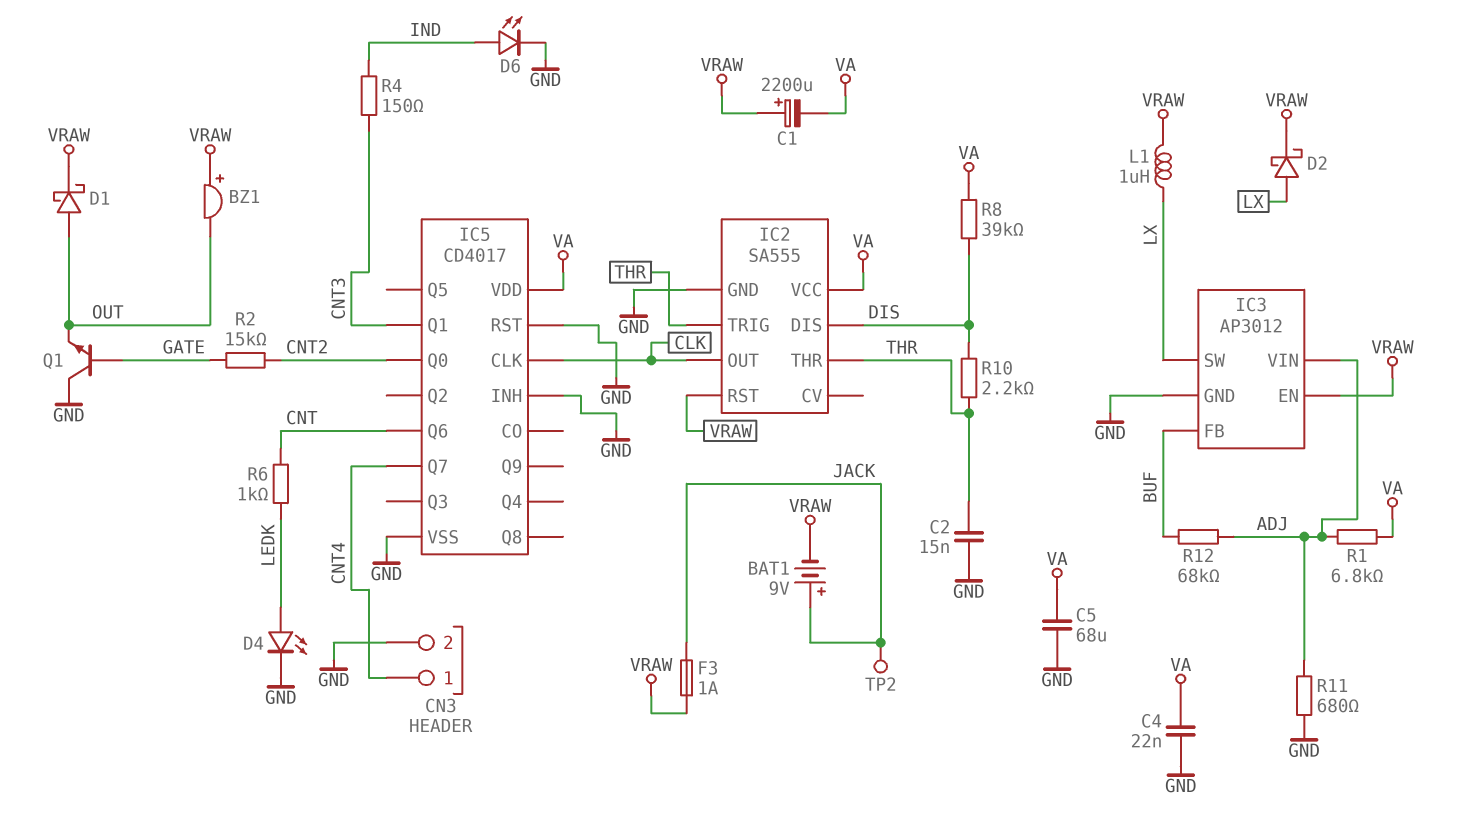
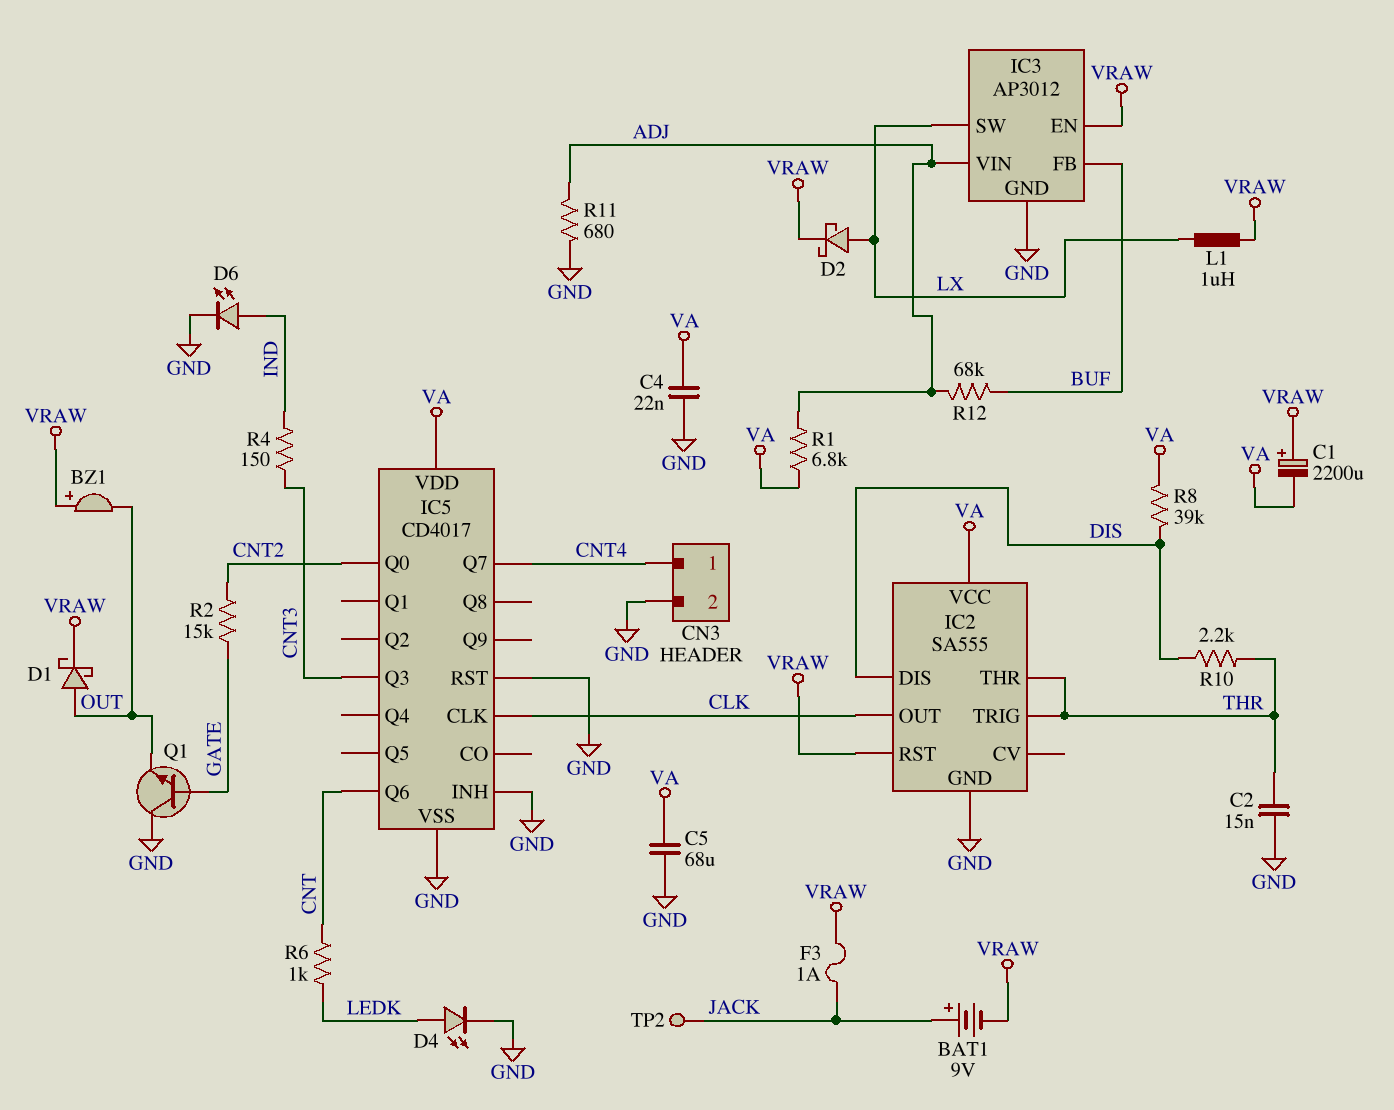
IC5 pin Q1: CNT3 -> none
IC5 pin Q3: none -> CNT3

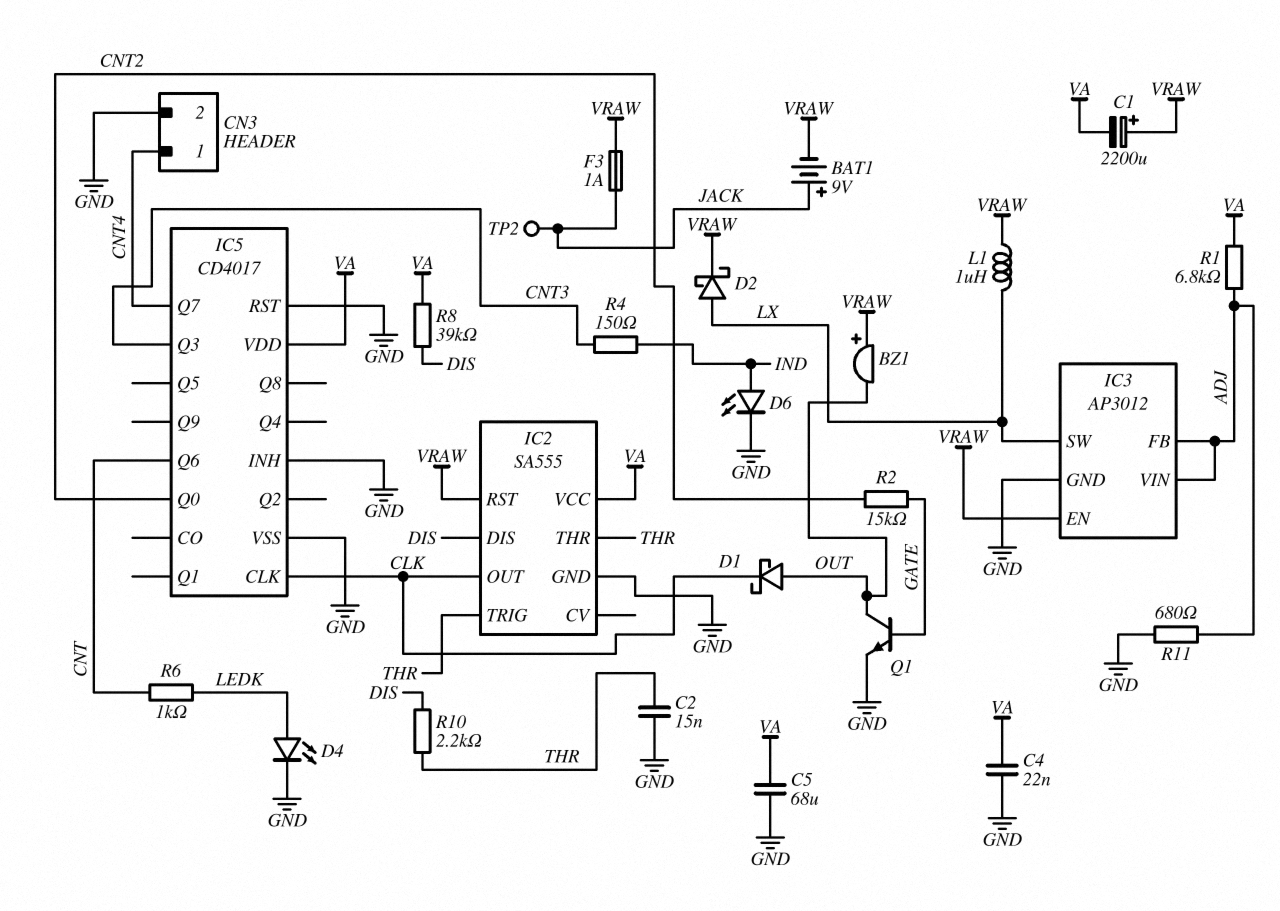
D1: schottky (A OUT, K VRAW) -> schottky (A OUT, K CLK)
IC3 pin FB: BUF -> ADJ
Q1: NPN (B GATE, C GND, E OUT) -> NPN (B GATE, C OUT, E GND)
R12: 68k (ADJ, BUF) -> none

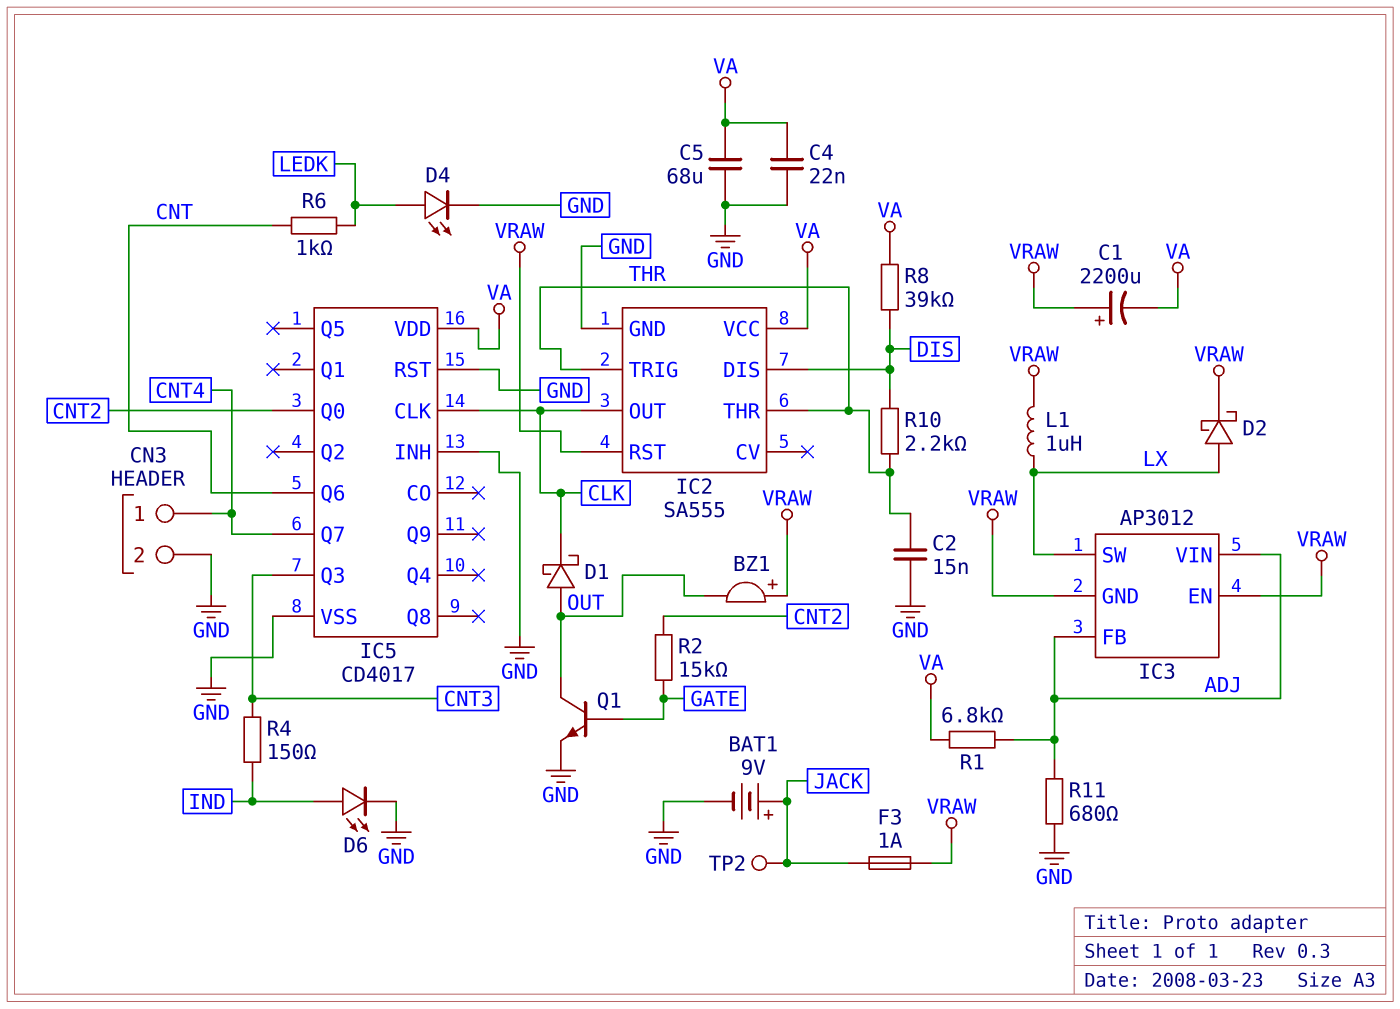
BAT1: 9V (plus JACK, minus VRAW) -> 9V (plus JACK, minus GND)
IC3 pin GND: GND -> VRAW

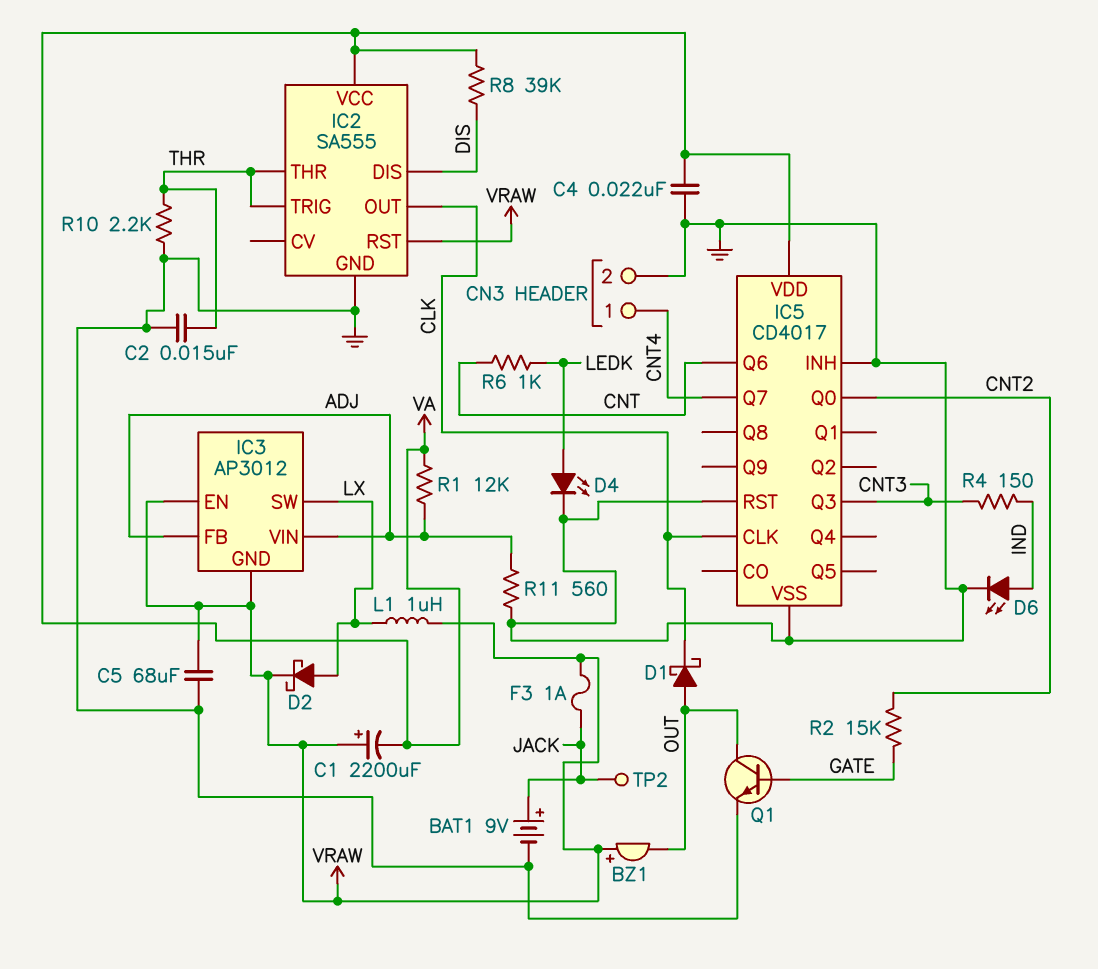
C5: 68uF (GND, VA) -> 68uF (GND, VRAW)
R1: 6.8k (ADJ, VA) -> 12k (ADJ, VA)
R10: 2.2k (DIS, THR) -> 2.2k (GND, THR)
R11: 680 (ADJ, GND) -> 560 (ADJ, GND)

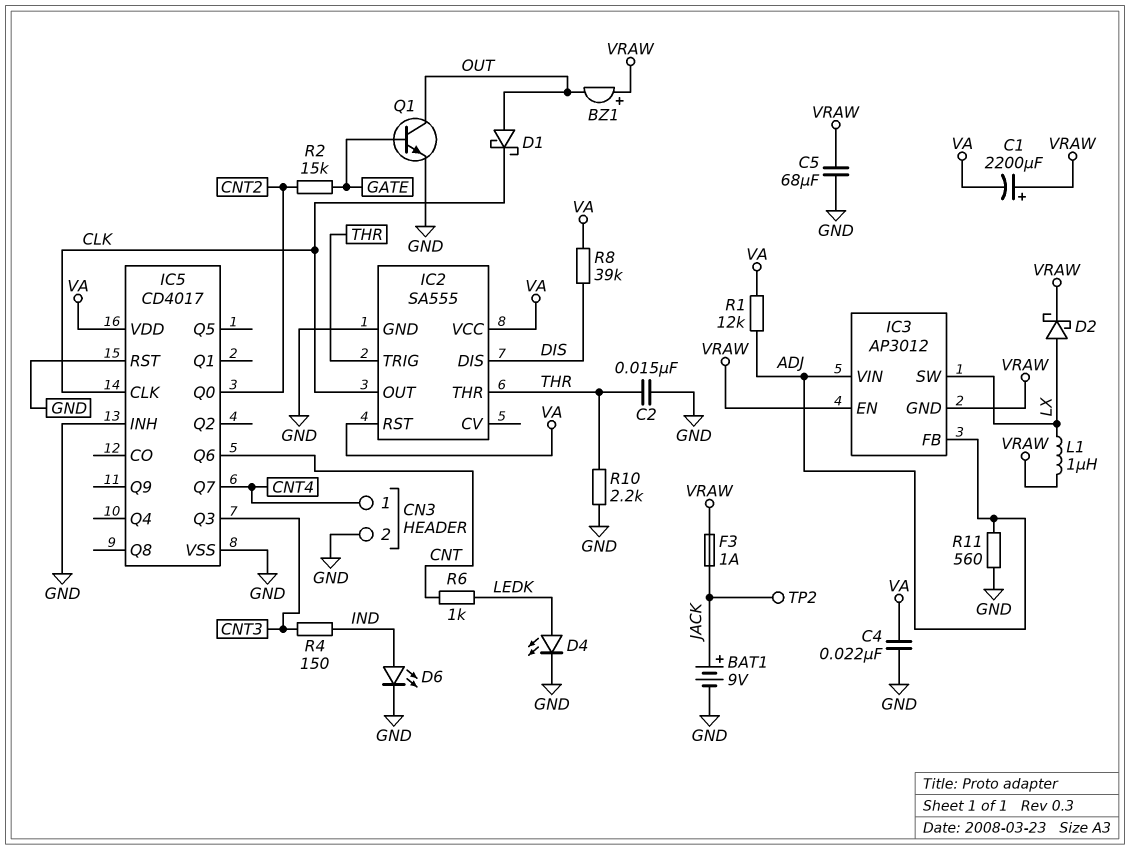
IC2 pin RST: VRAW -> VA

